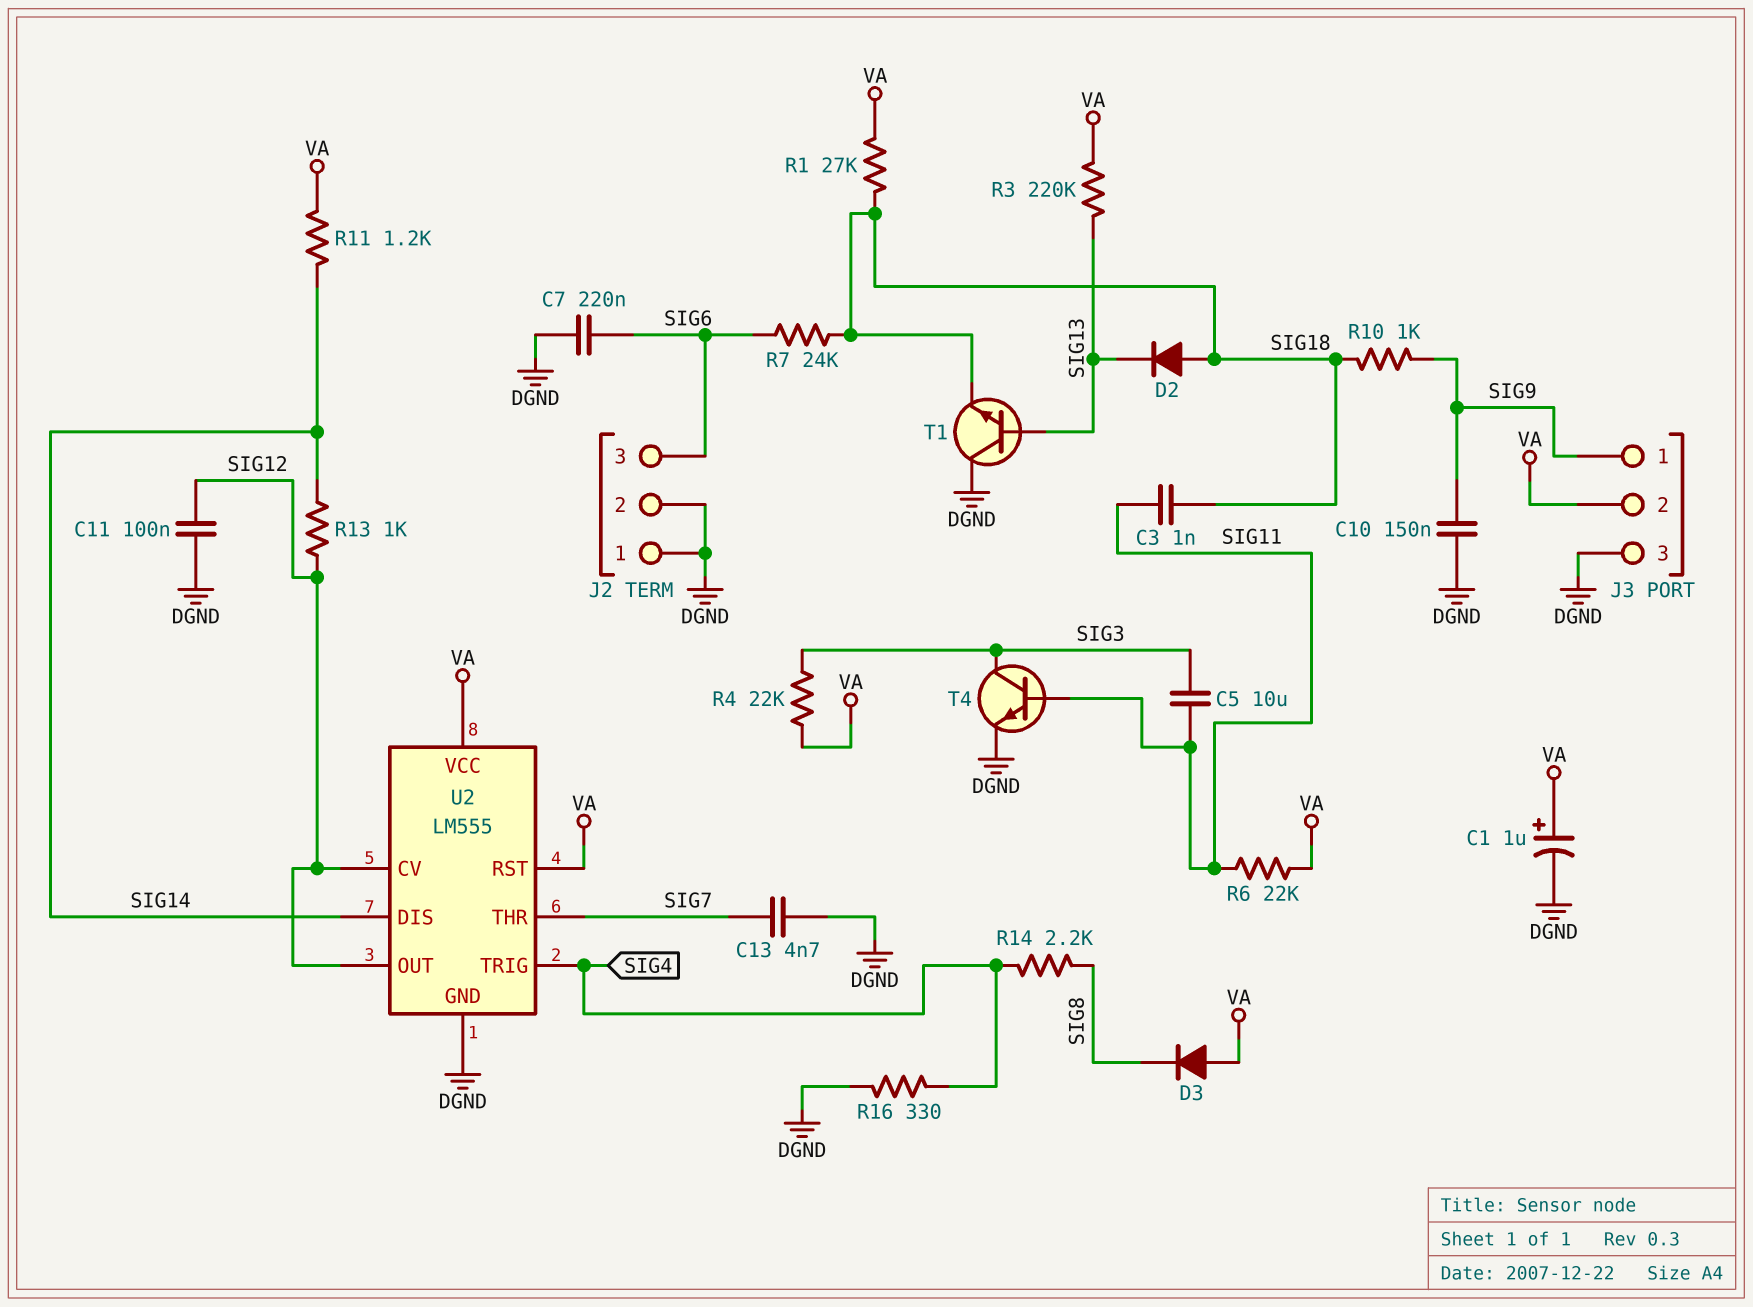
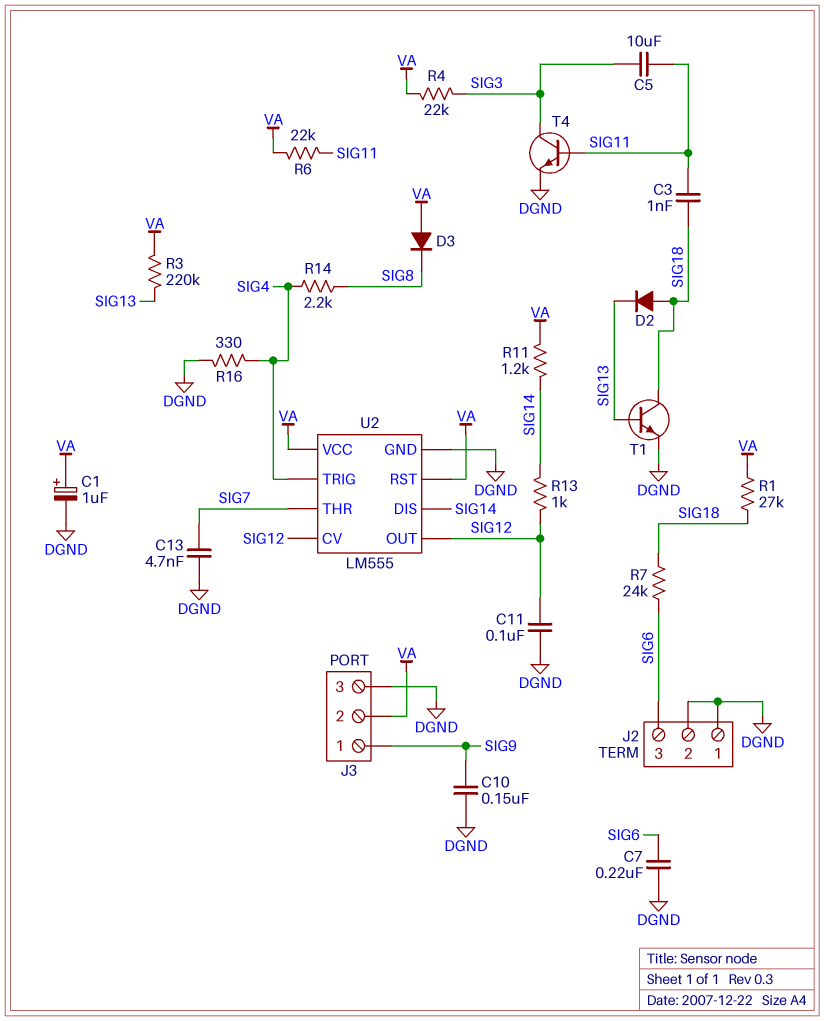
R10: 1k (SIG9, SIG18) -> none
T1: NPN (B SIG13, C DGND, E SIG18) -> NPN (B SIG13, C SIG18, E DGND)

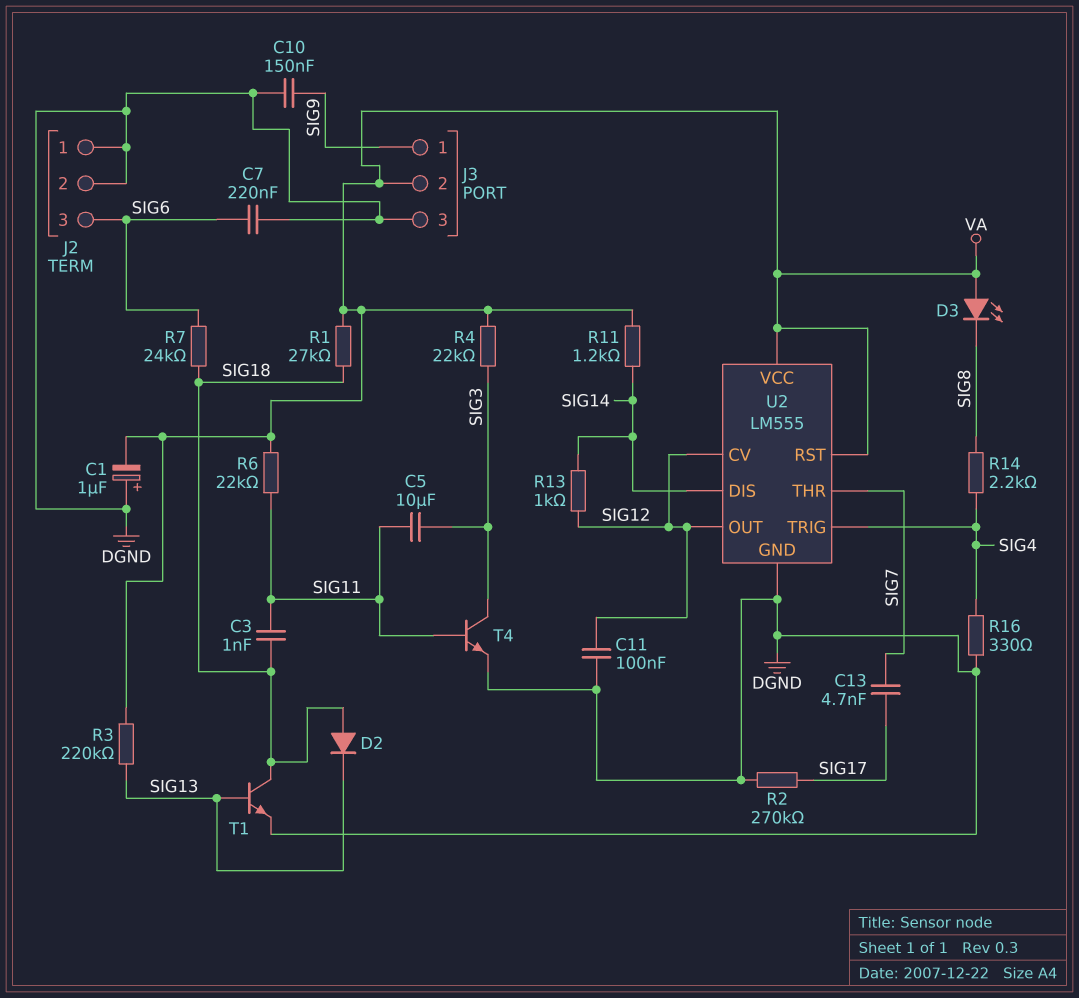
C1: 1uF (plus VA, minus DGND) -> 1uF (plus DGND, minus VA)
C13: 4.7nF (DGND, SIG7) -> 4.7nF (SIG7, SIG17)
D3: diode (A VA, K SIG8) -> LED (A VA, K SIG8)
R2: none -> 270k (DGND, SIG17)

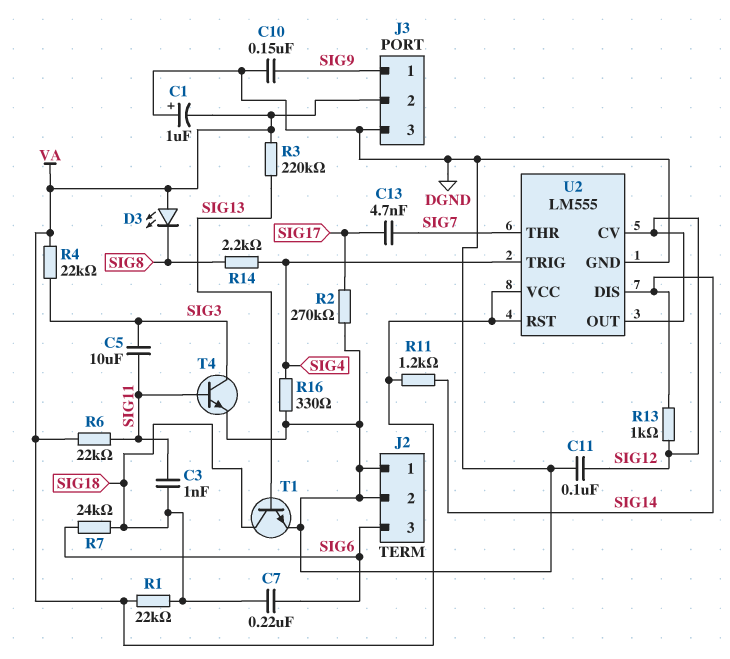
C7: 220nF (DGND, SIG6) -> 220nF (SIG6, SIG18)
D2: diode (A SIG18, K SIG13) -> none
R1: 27k (SIG18, VA) -> 22k (SIG18, VA)

